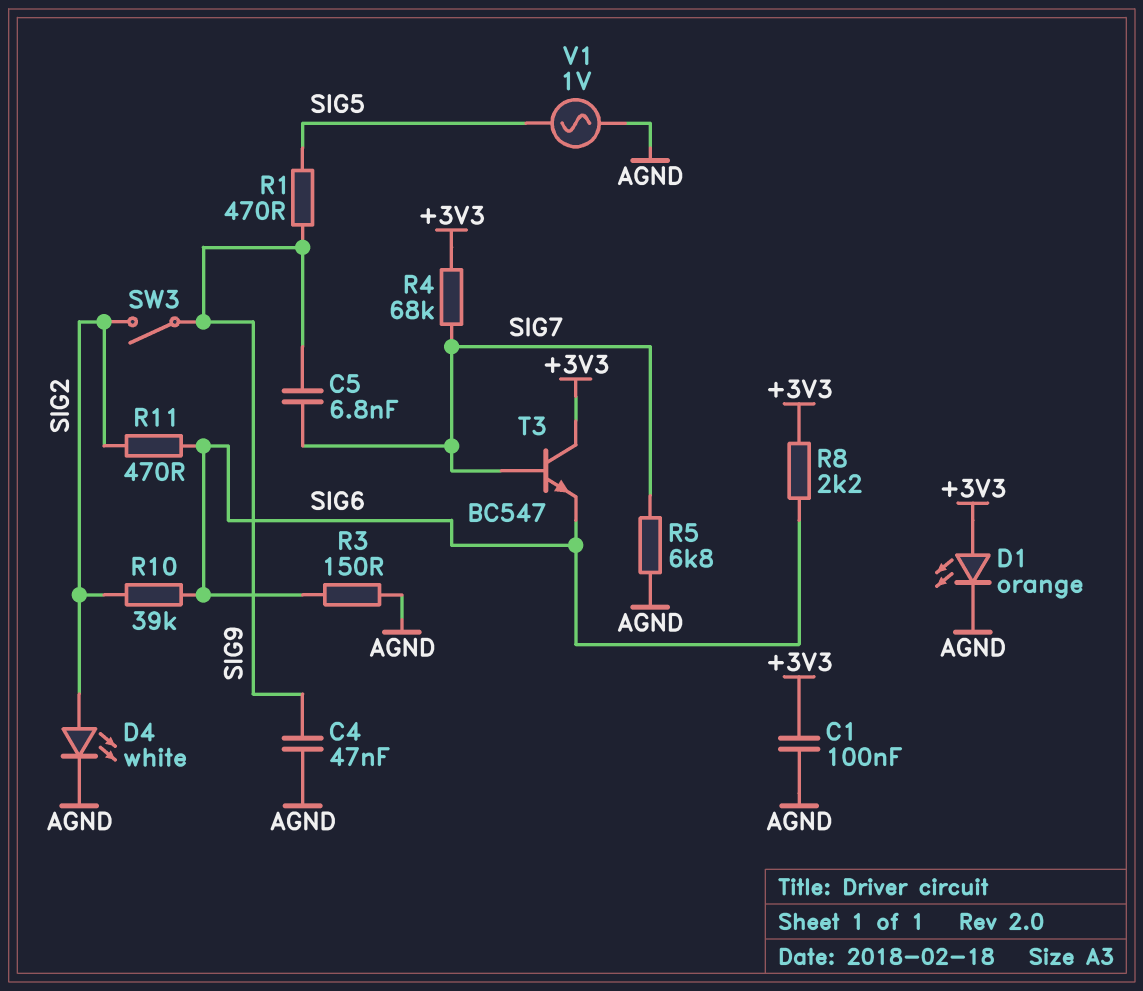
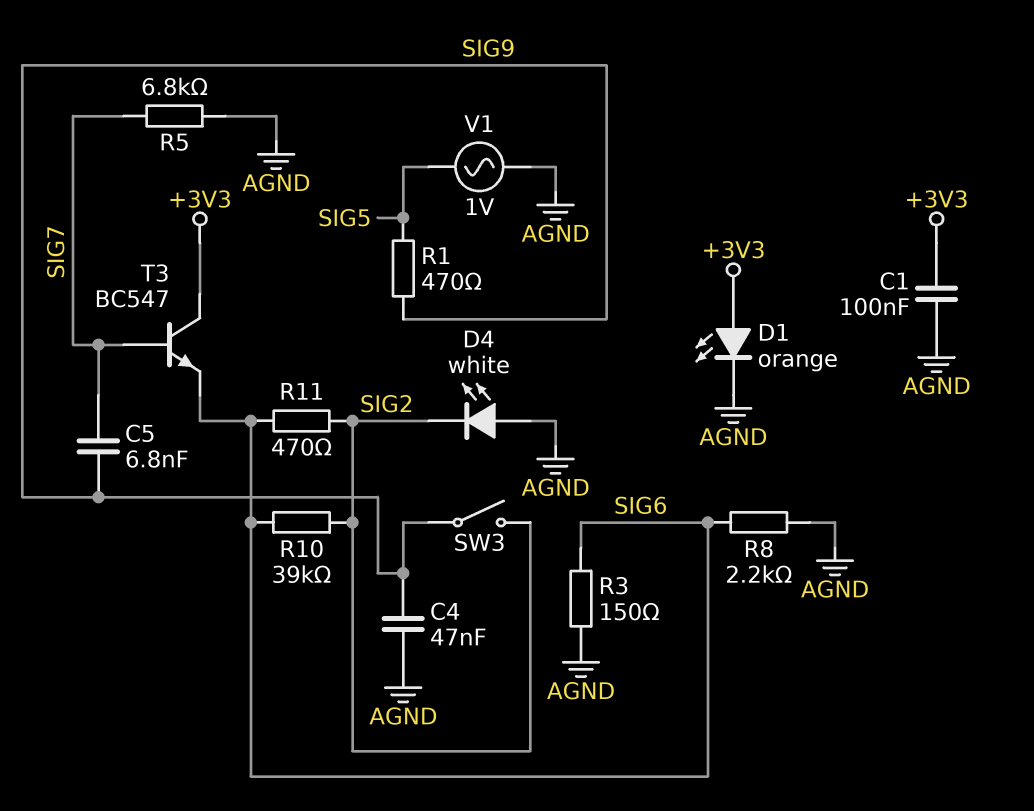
D4: LED white (A SIG2, K AGND) -> LED white (A AGND, K SIG2)
R4: 68k (+3V3, SIG7) -> none
R8: 2.2k (+3V3, SIG6) -> 2.2k (AGND, SIG6)

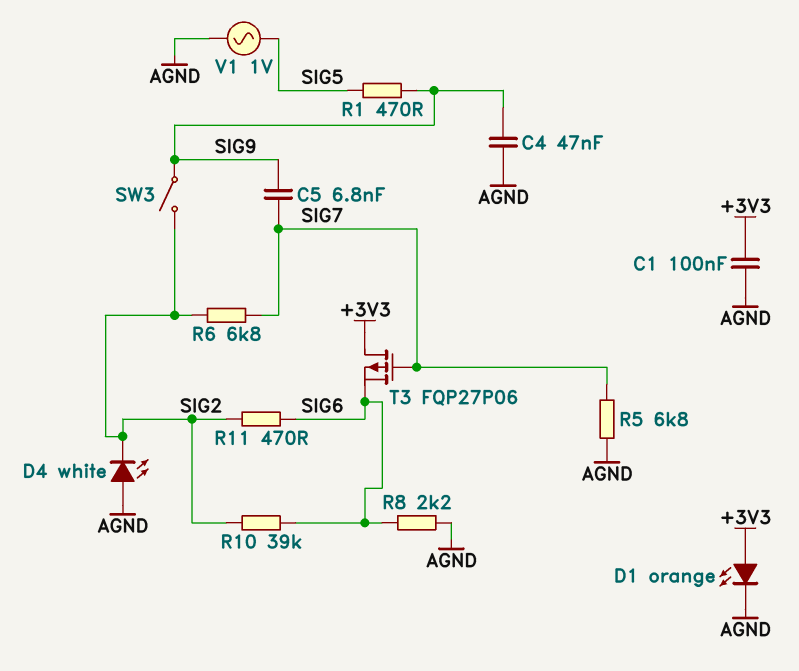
R3: 150 (AGND, SIG6) -> none
R6: none -> 6.8k (SIG2, SIG7)
T3: NPN BC547 (B SIG7, C +3V3, E SIG6) -> PMOS FQP27P06 (G SIG7, D +3V3, S SIG6)

